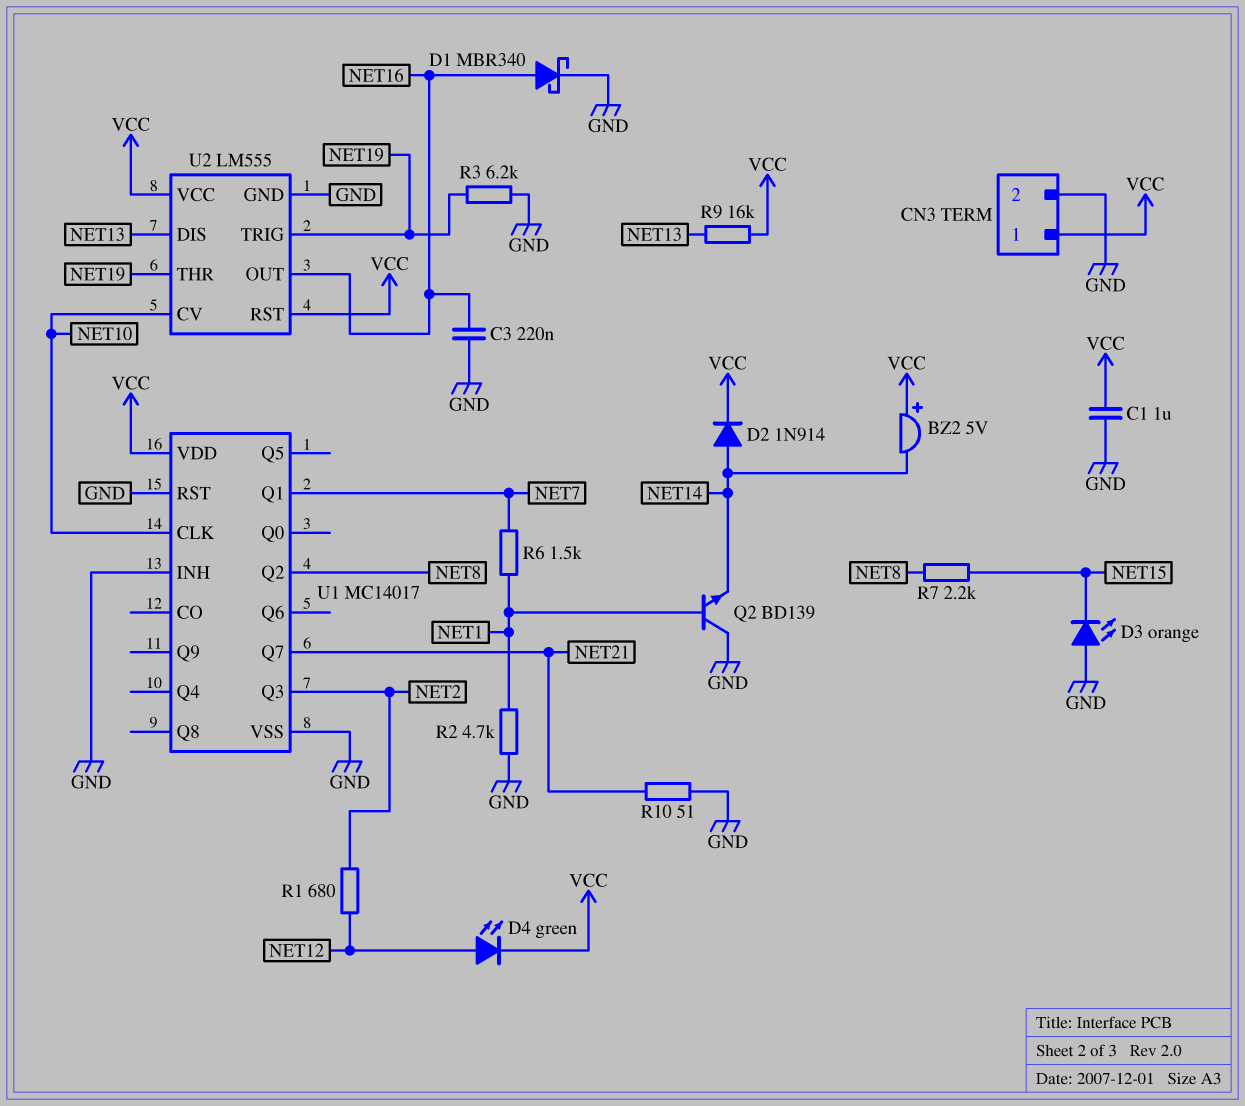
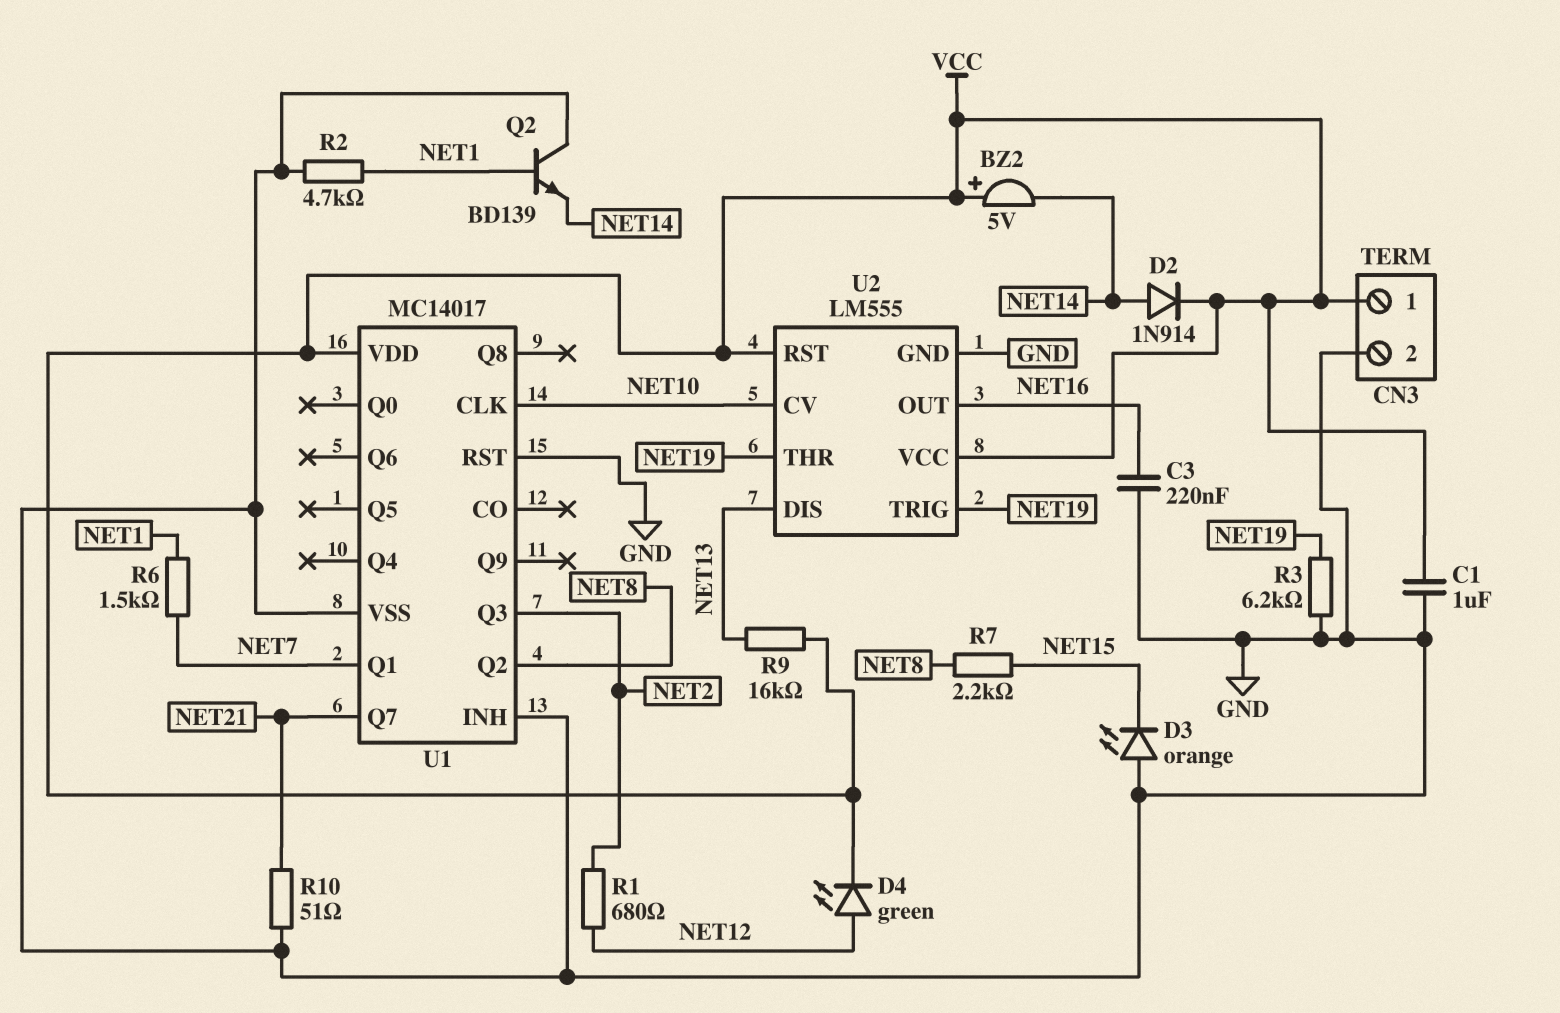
D1: schottky MBR340 (A NET16, K GND) -> none

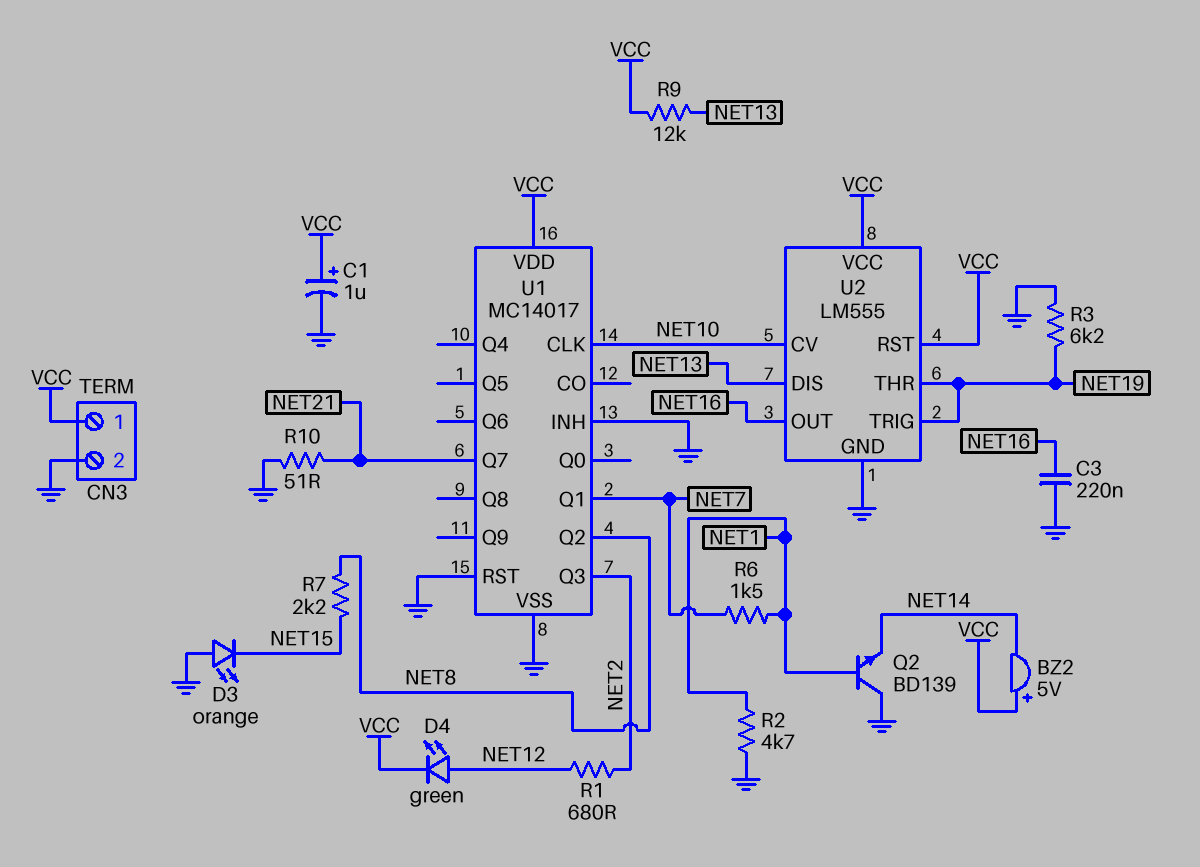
C1: 1uF (GND, VCC) -> 1uF (plus VCC, minus GND)
D2: diode 1N914 (A NET14, K VCC) -> none
R9: 16k (NET13, VCC) -> 12k (NET13, VCC)

